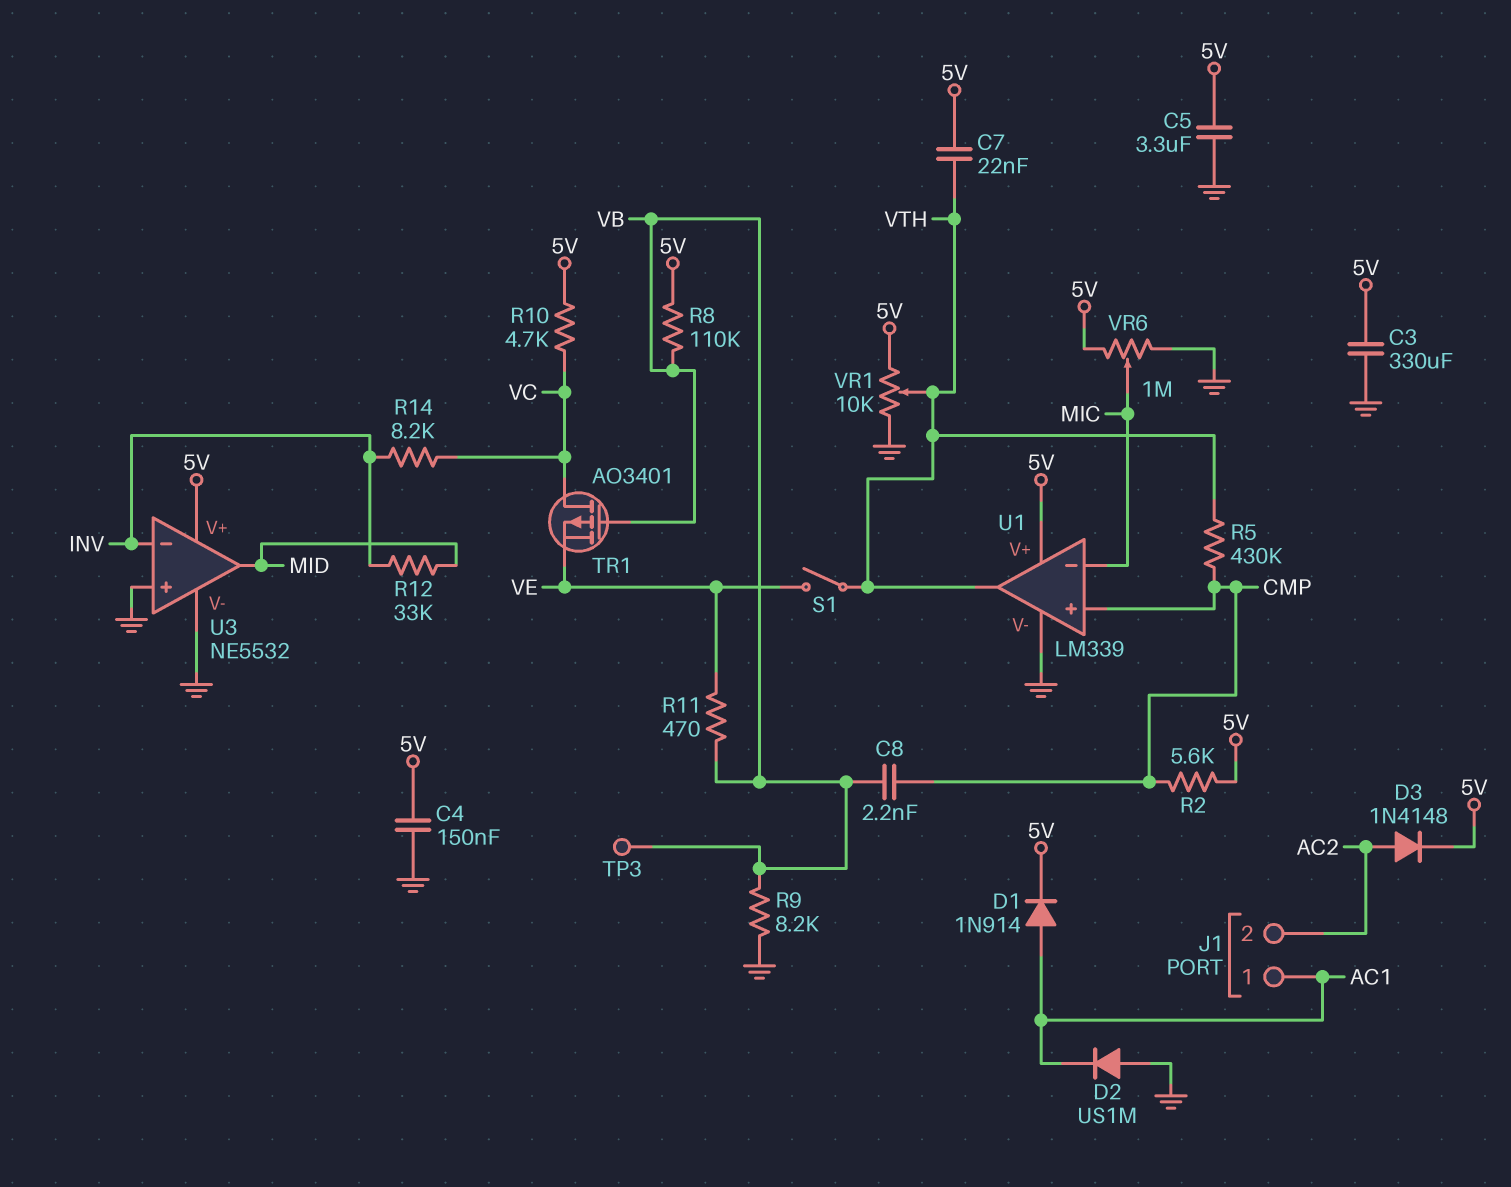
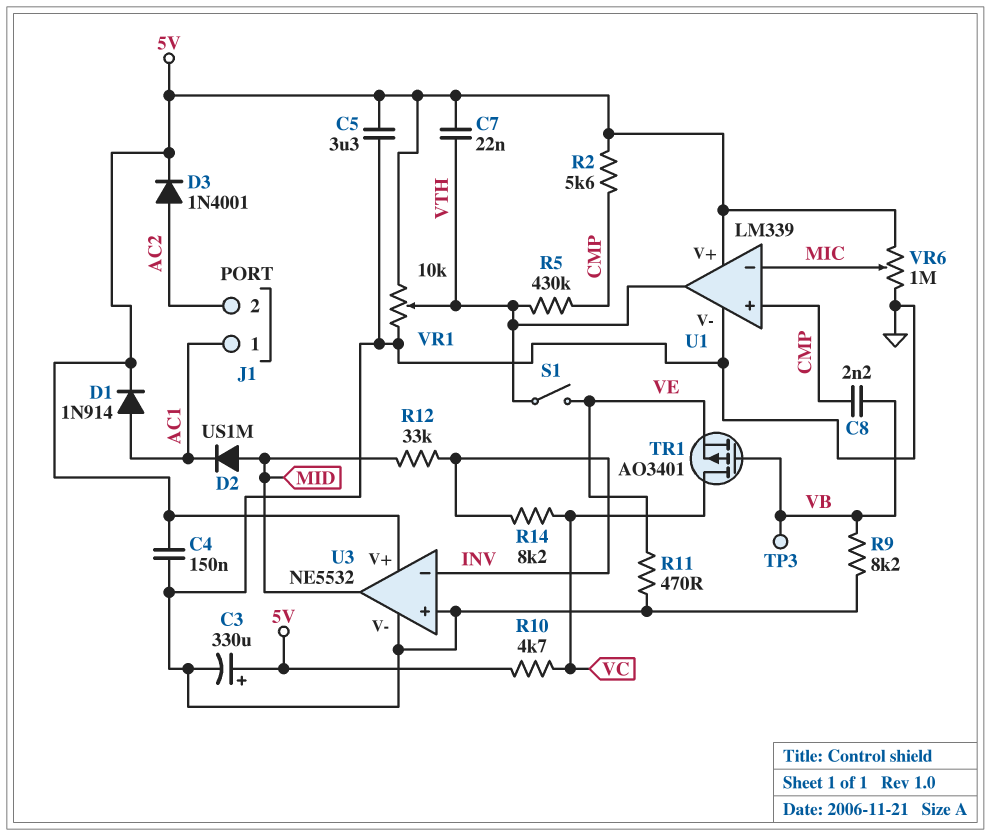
C3: 330uF (5V, GND) -> 330uF (plus 5V, minus GND)
D2: diode US1M (A GND, K AC1) -> diode US1M (A MID, K AC1)
D3: diode 1N4148 (A AC2, K 5V) -> diode 1N4001 (A AC2, K 5V)
R8: 110k (5V, VB) -> none
R11: 470 (VB, VE) -> 470 (GND, VE)

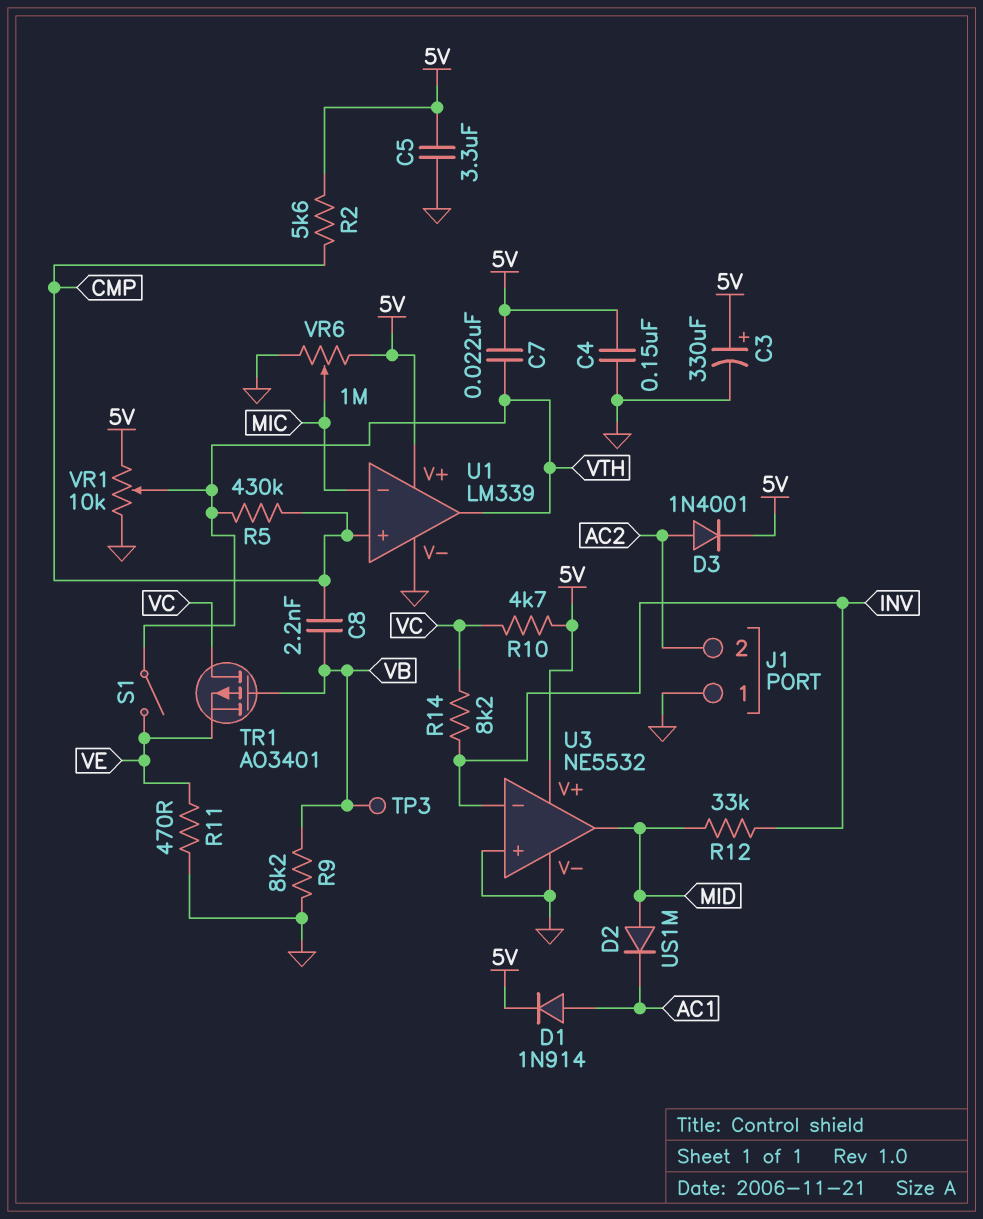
J1 pin 1: AC1 -> GND

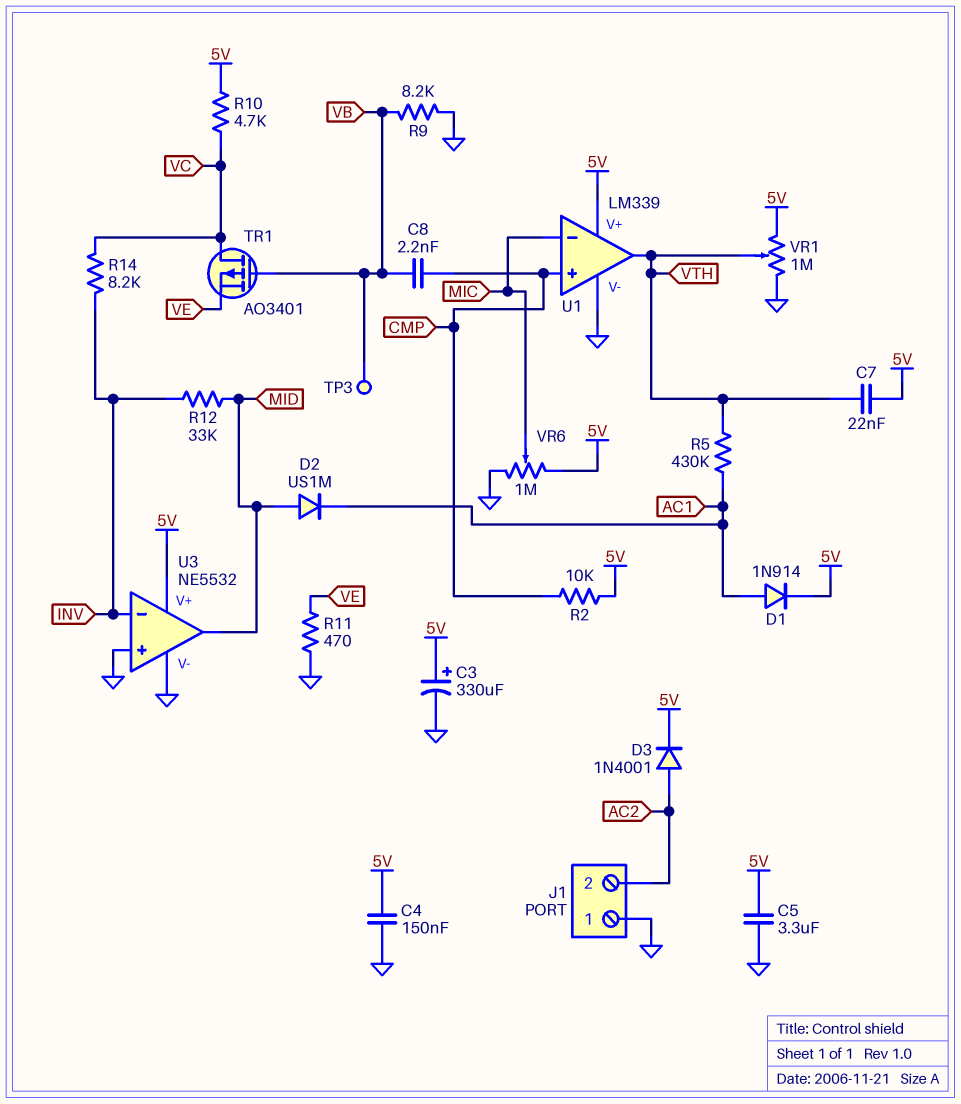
R2: 5.6k (5V, CMP) -> 10k (5V, CMP)
R5: 430k (CMP, VTH) -> 430k (AC1, VTH)
S1: switch (VE, VTH) -> none
VR1: 10k (5V, GND, wiper VTH) -> 1M (5V, GND, wiper VTH)

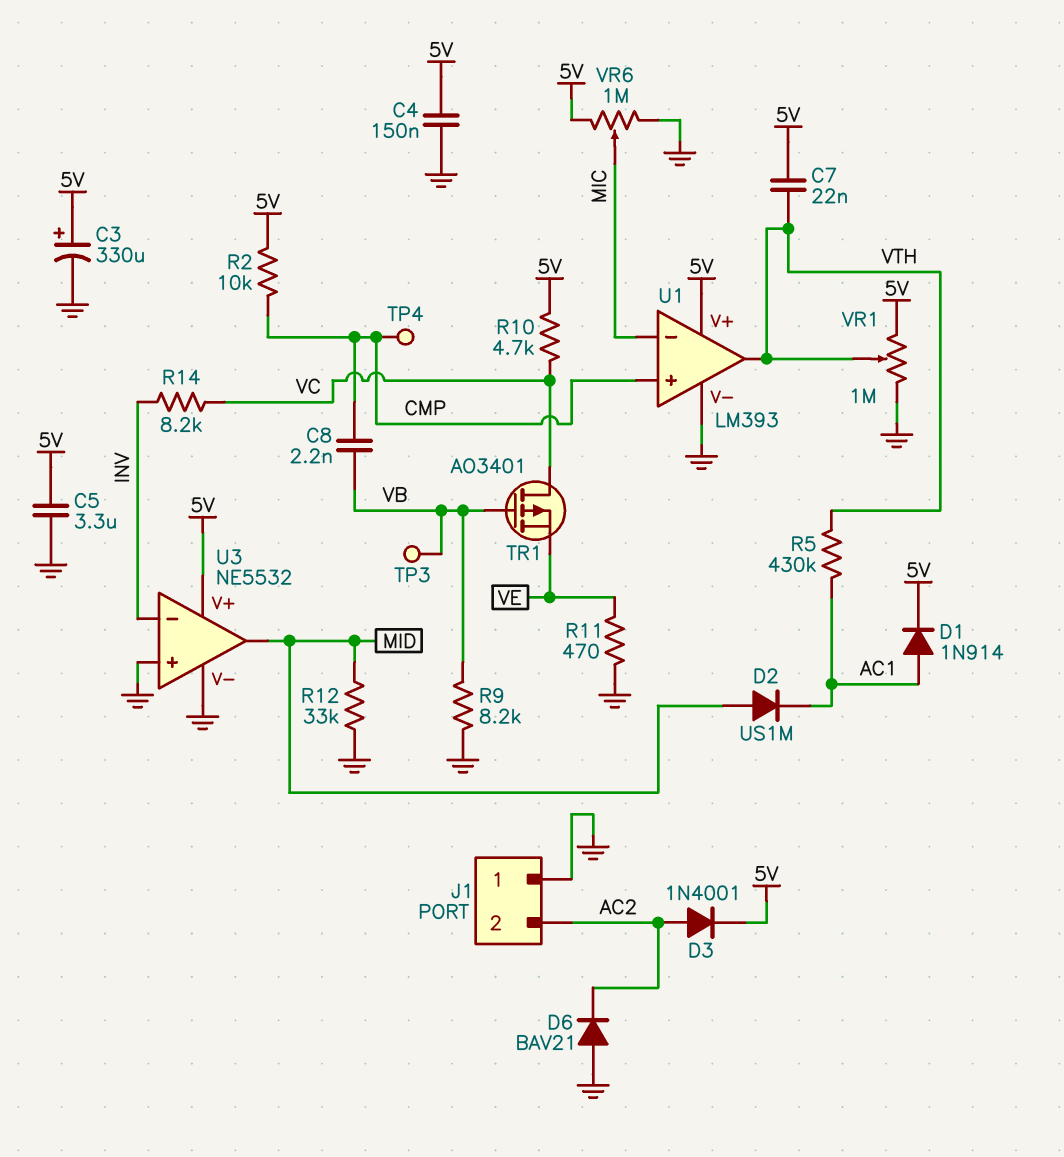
D6: none -> diode BAV21 (A GND, K AC2)
R12: 33k (INV, MID) -> 33k (GND, MID)
TP4: none -> test point (CMP)
U1: LM339 -> LM393

